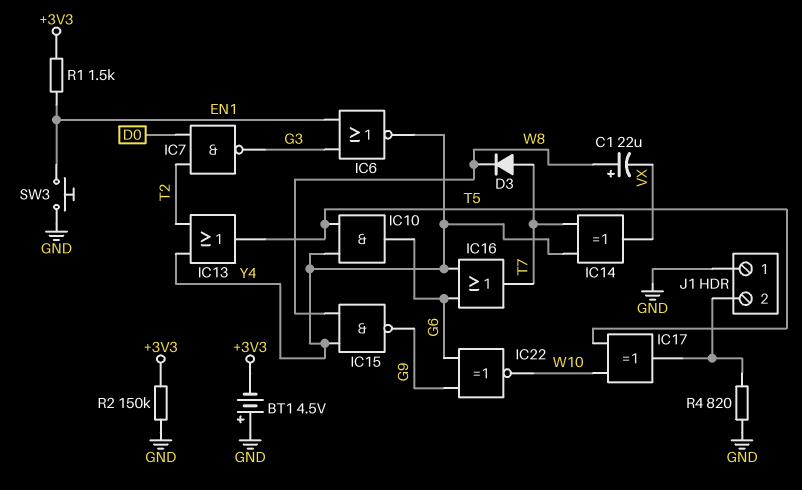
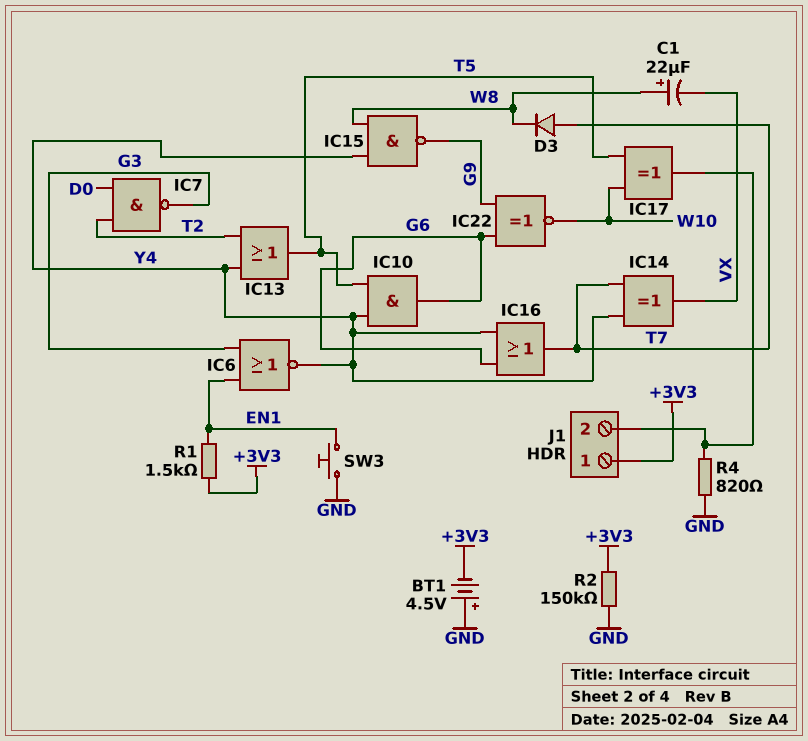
J1 pin 1: GND -> +3V3

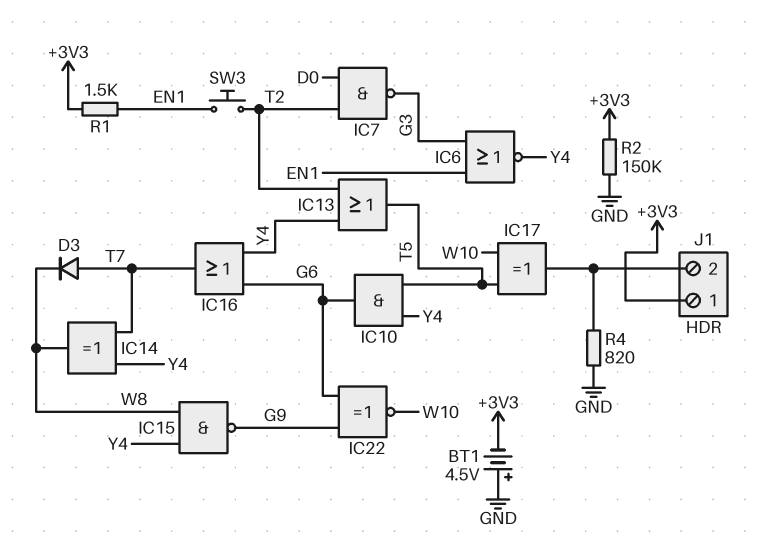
C1: 22uF (plus W8, minus VX) -> none
IC14: XOR (in T7, in Y4, out VX) -> XOR (in T7, in Y4, out W8)
SW3: button (EN1, GND) -> button (EN1, T2)

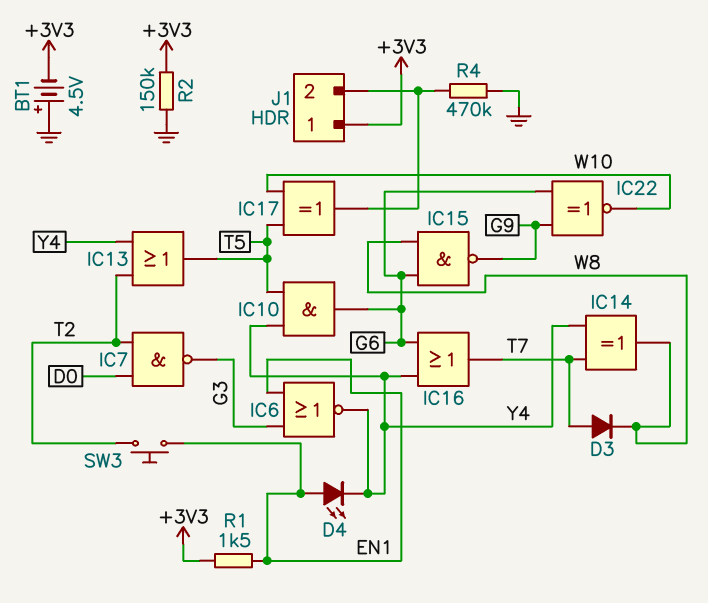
D4: none -> LED (A EN1, K Y4)
IC15: NAND (in W8, in Y4, out G9) -> NAND (in G6, in W8, out G9)
R4: 820 (GND, J1/2) -> 470k (GND, J1/2)

